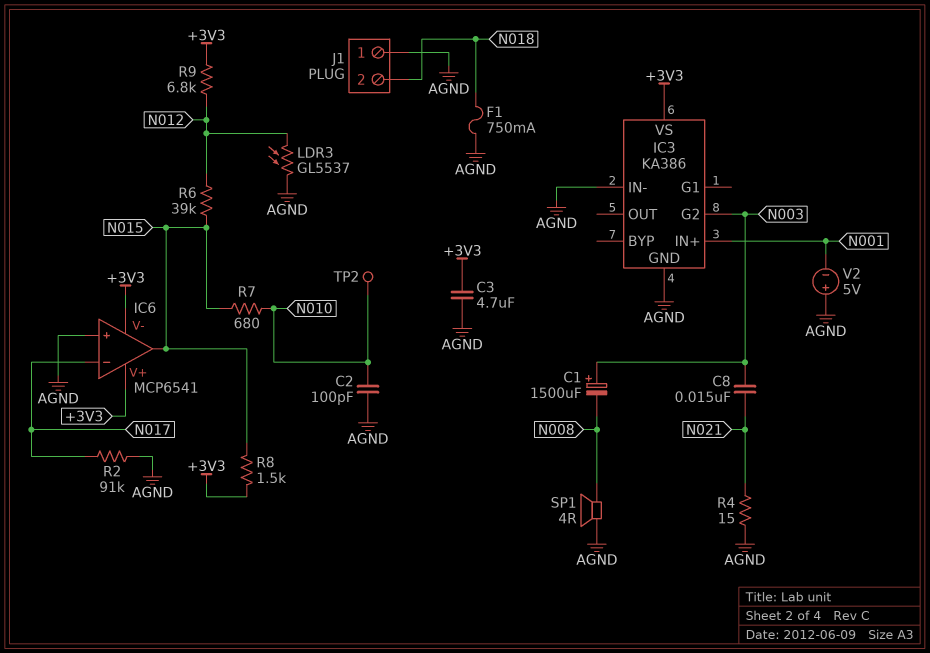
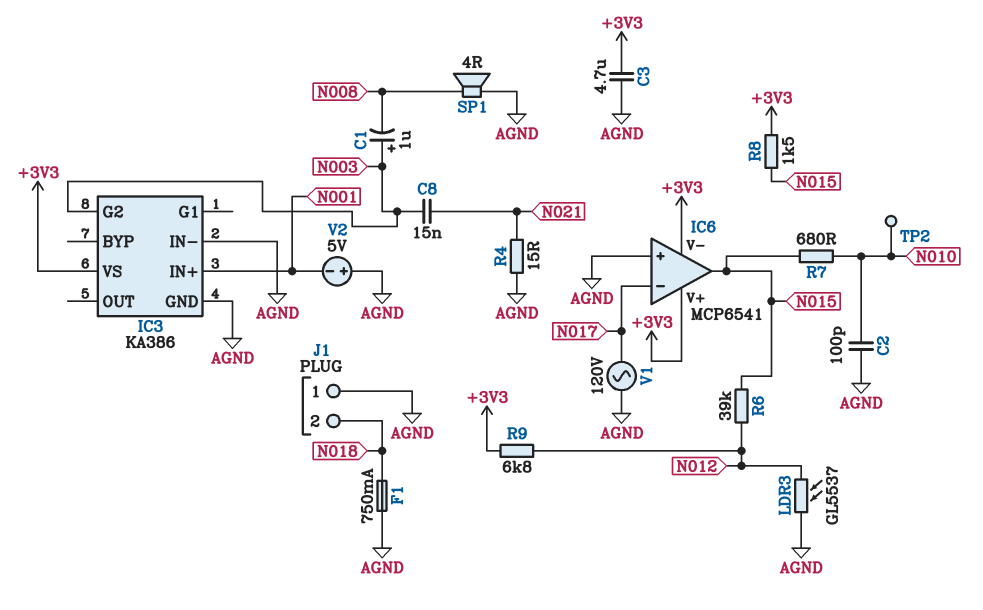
C1: 1500uF (plus N003, minus N008) -> 1uF (plus N003, minus N008)
R2: 91k (AGND, N017) -> none
V1: none -> AC 120V (AGND, N017)

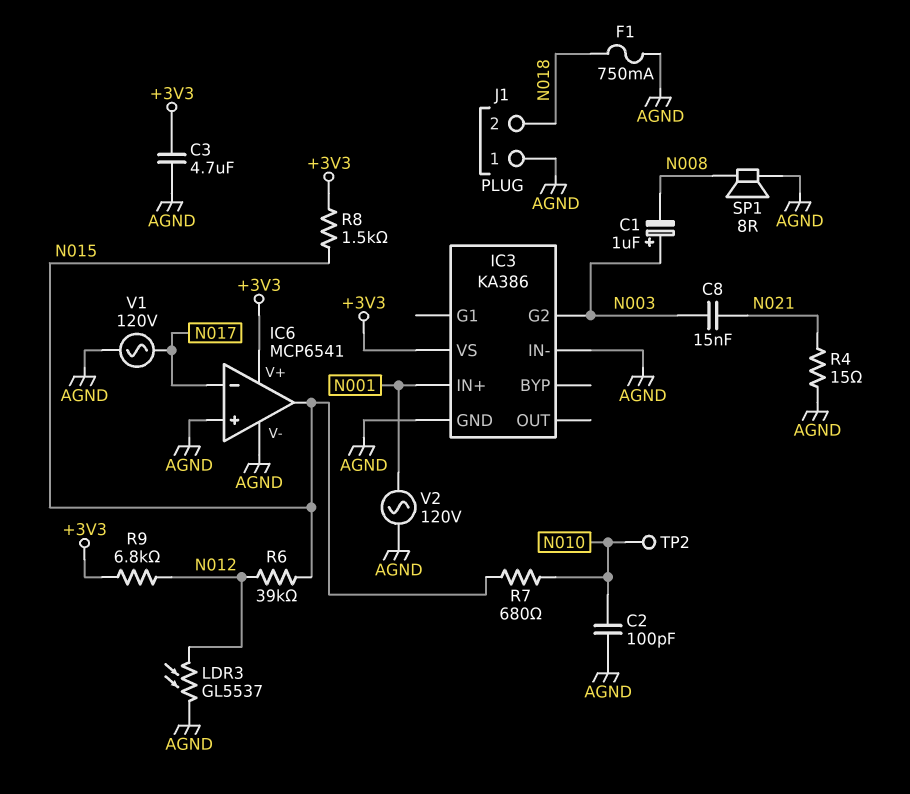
IC6 pin V-: +3V3 -> AGND
SP1: speaker 4R (AGND, N008) -> speaker 8R (AGND, N008)
V2: 5V (plus AGND, minus N001) -> AC 120V (AGND, N001)

